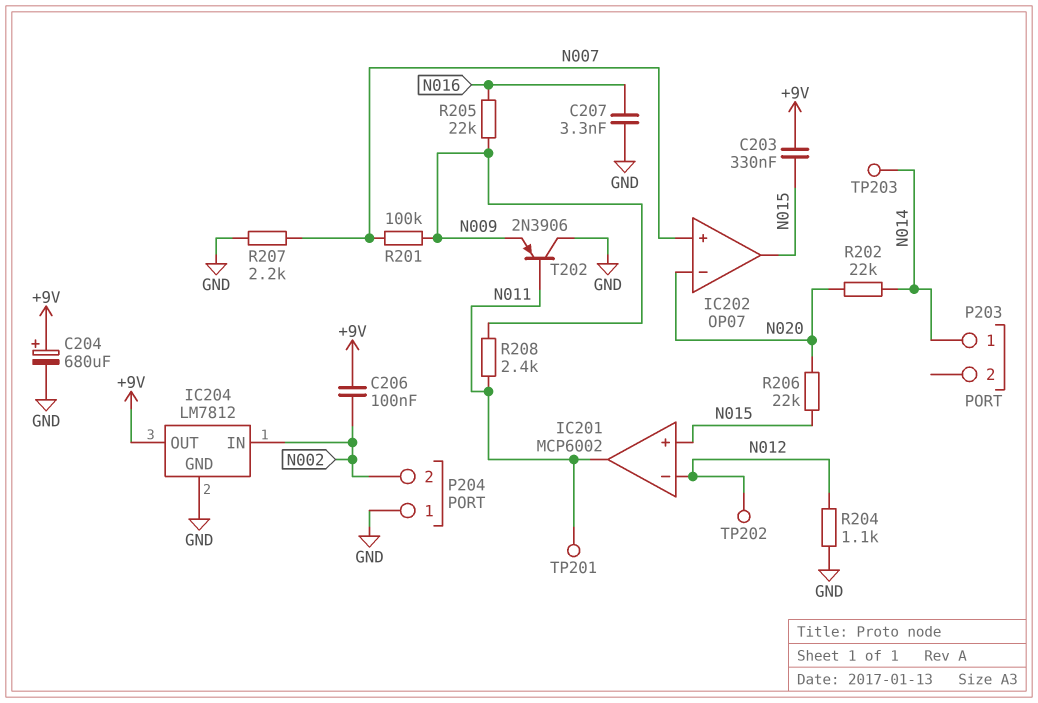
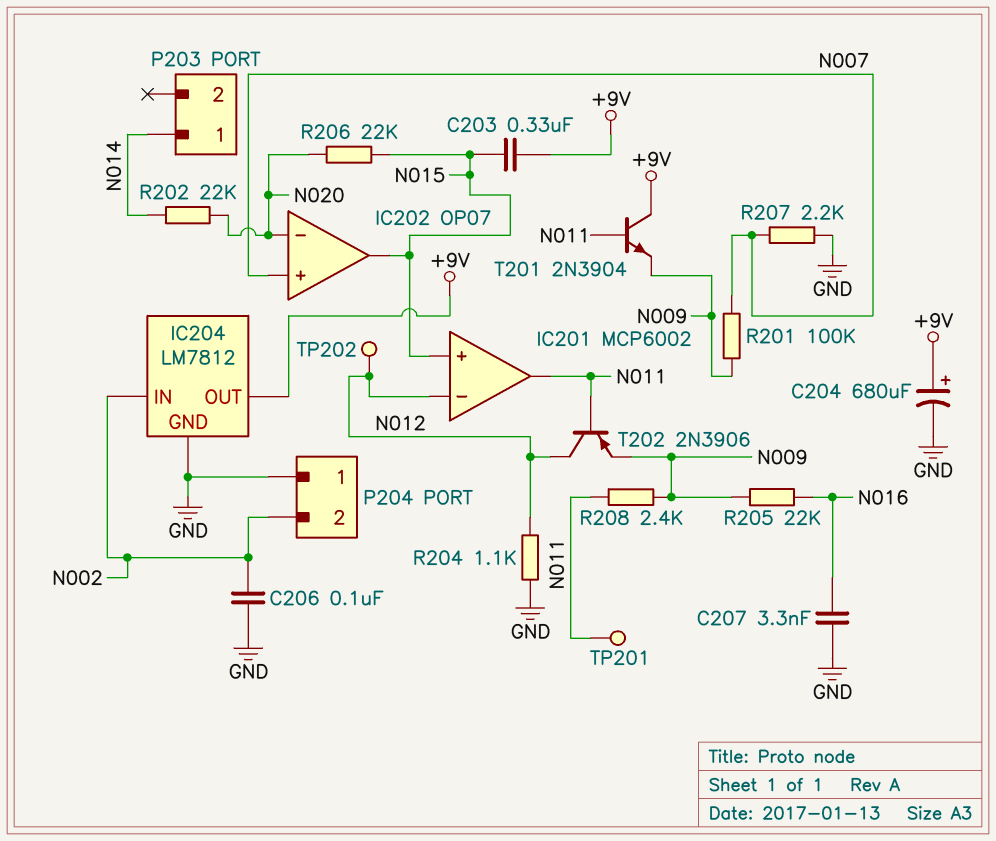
C206: 100nF (+9V, N002) -> 100nF (GND, N002)
T201: none -> NPN 2N3904 (B N011, C +9V, E N009)
T202: PNP 2N3906 (B N011, C GND, E N009) -> PNP 2N3906 (B N011, C N012, E N009)
TP203: test point (N014) -> none

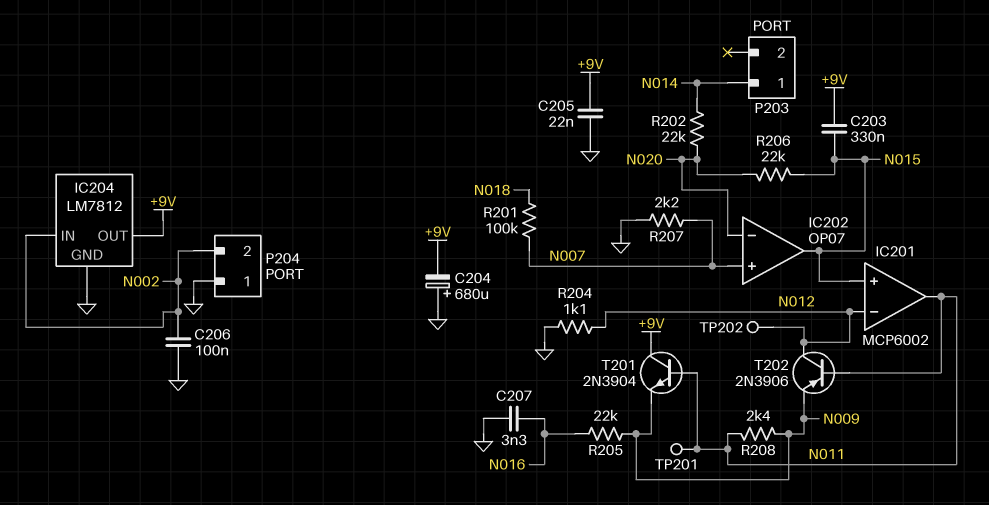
C204: 680uF (plus +9V, minus GND) -> 680uF (plus GND, minus +9V)
C205: none -> 22nF (+9V, GND)
R201: 100k (N007, N009) -> 100k (N007, N018)

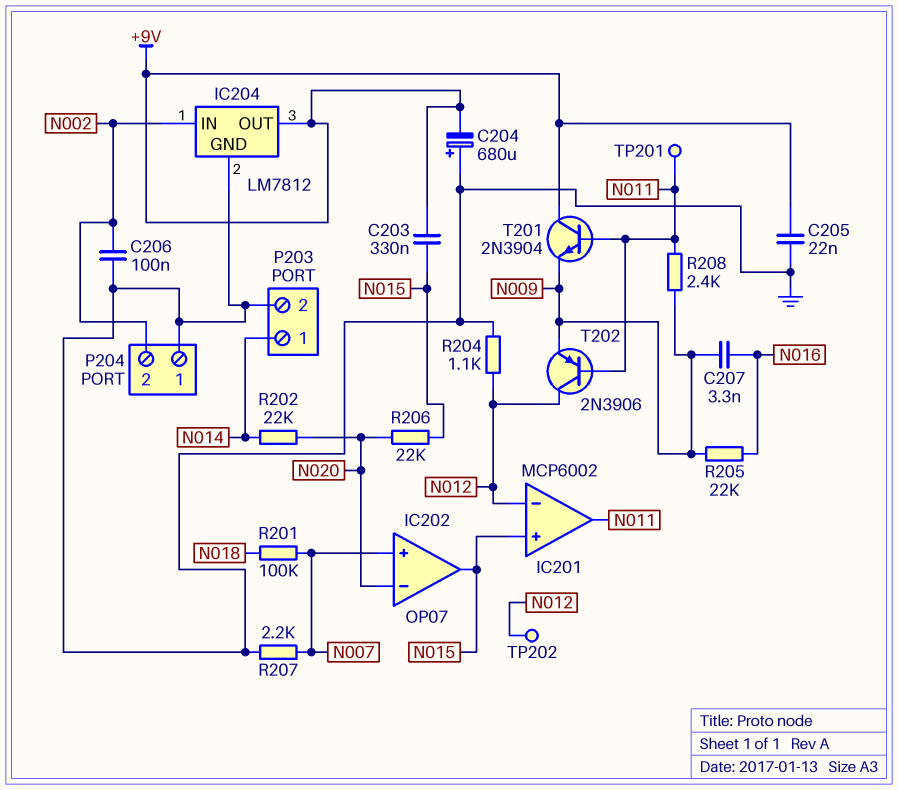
C207: 3.3nF (GND, N016) -> 3.3nF (N009, N016)
P203 pin 2: none -> GND

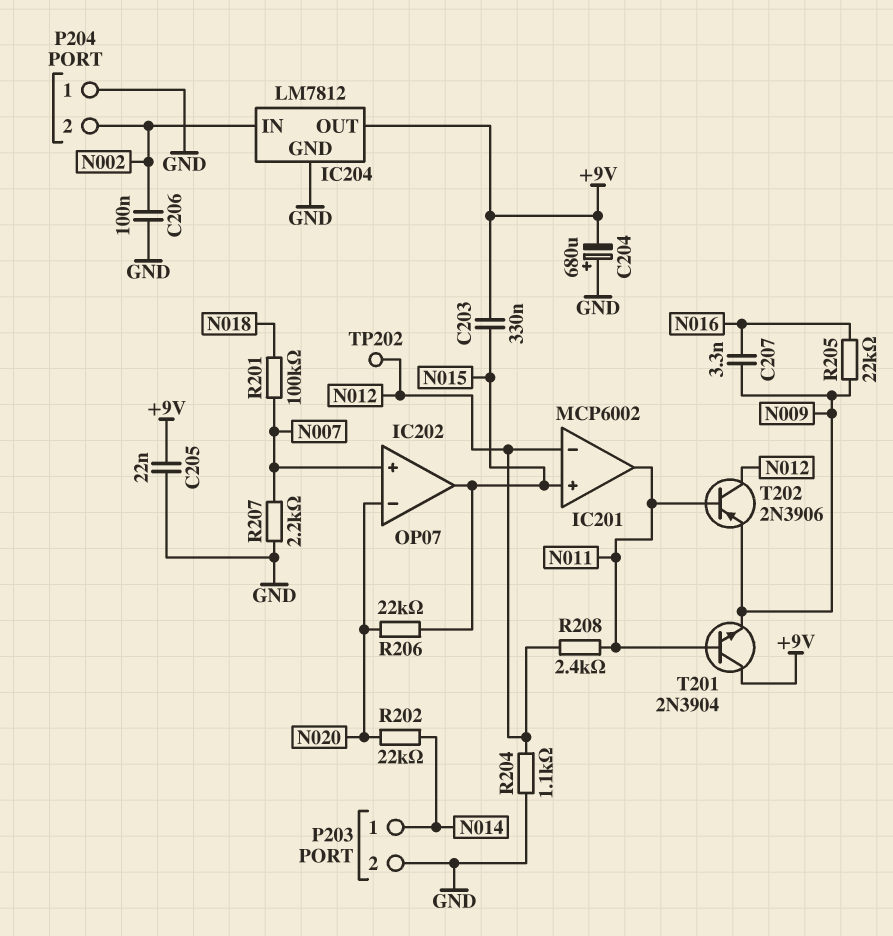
R208: 2.4k (N009, N011) -> 2.4k (N011, N012)
TP201: test point (N011) -> none

